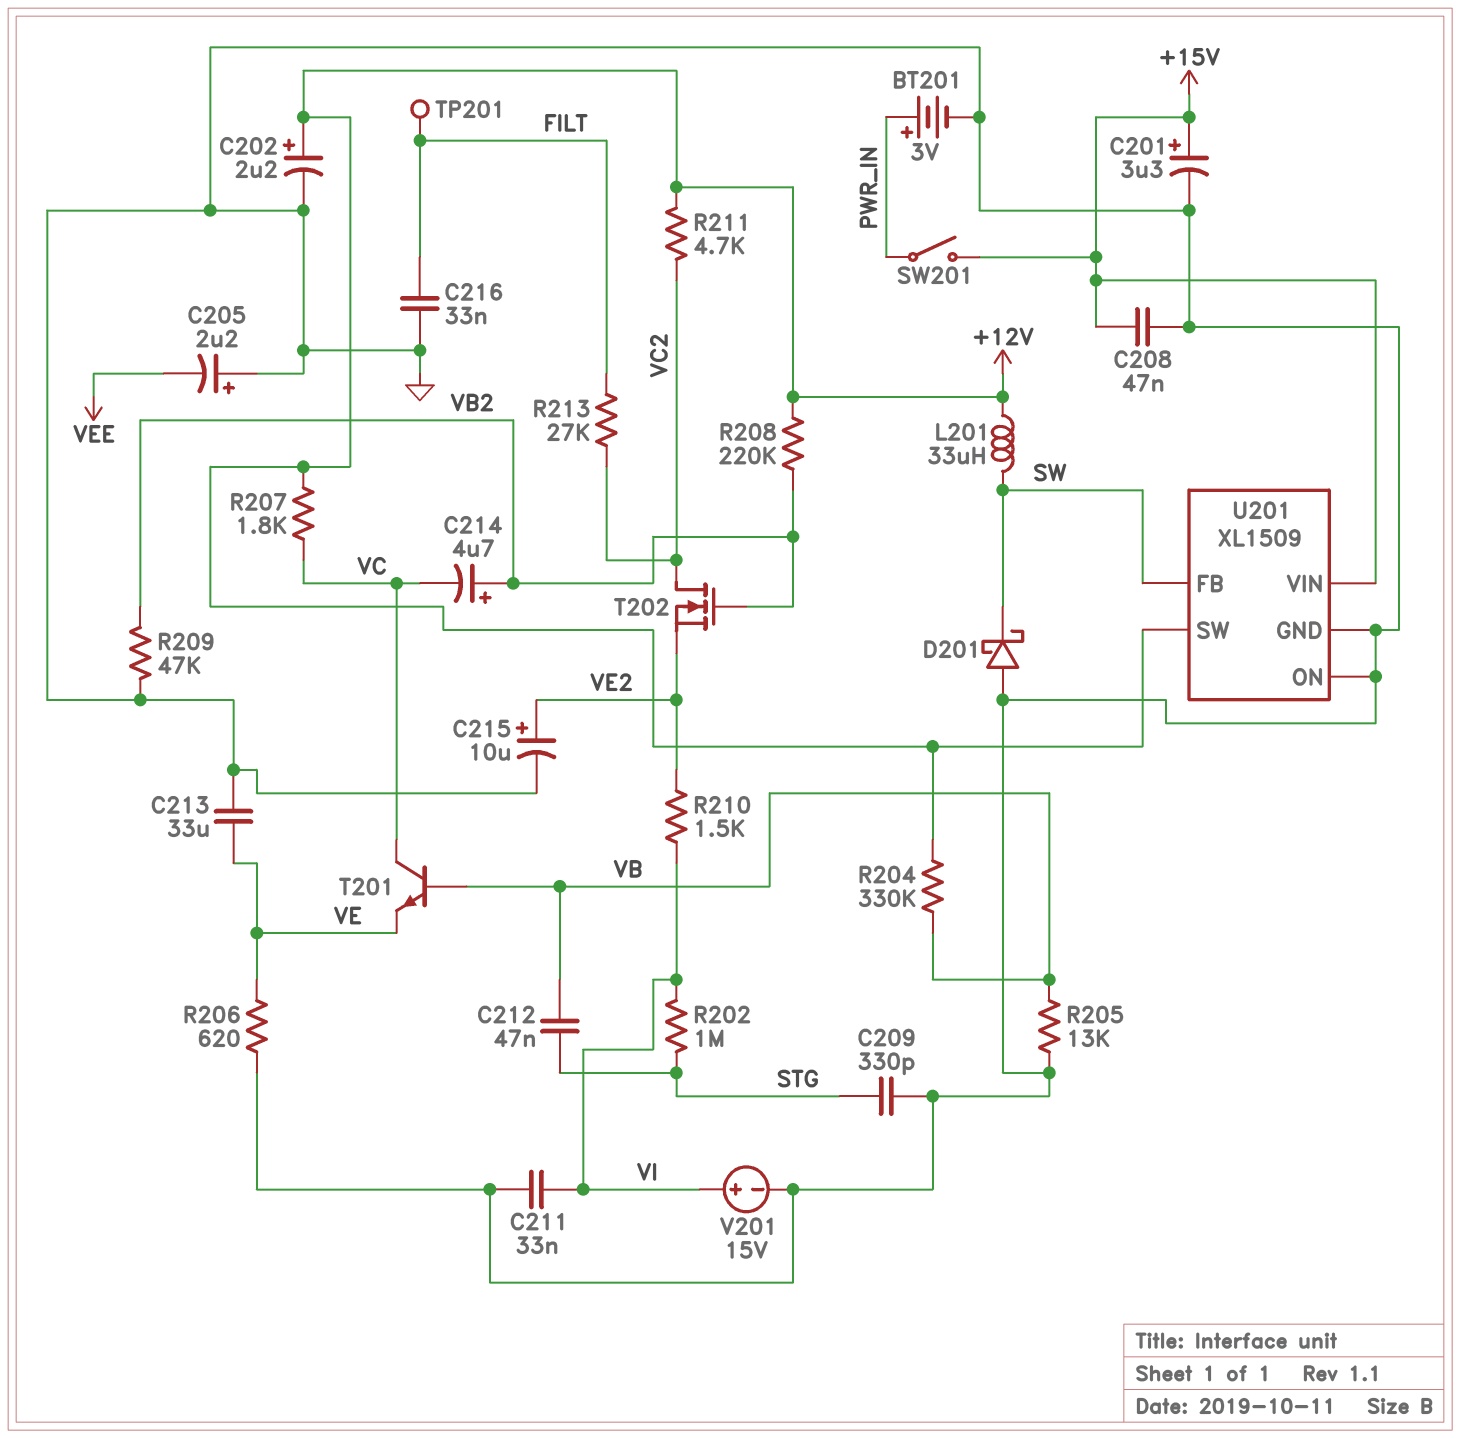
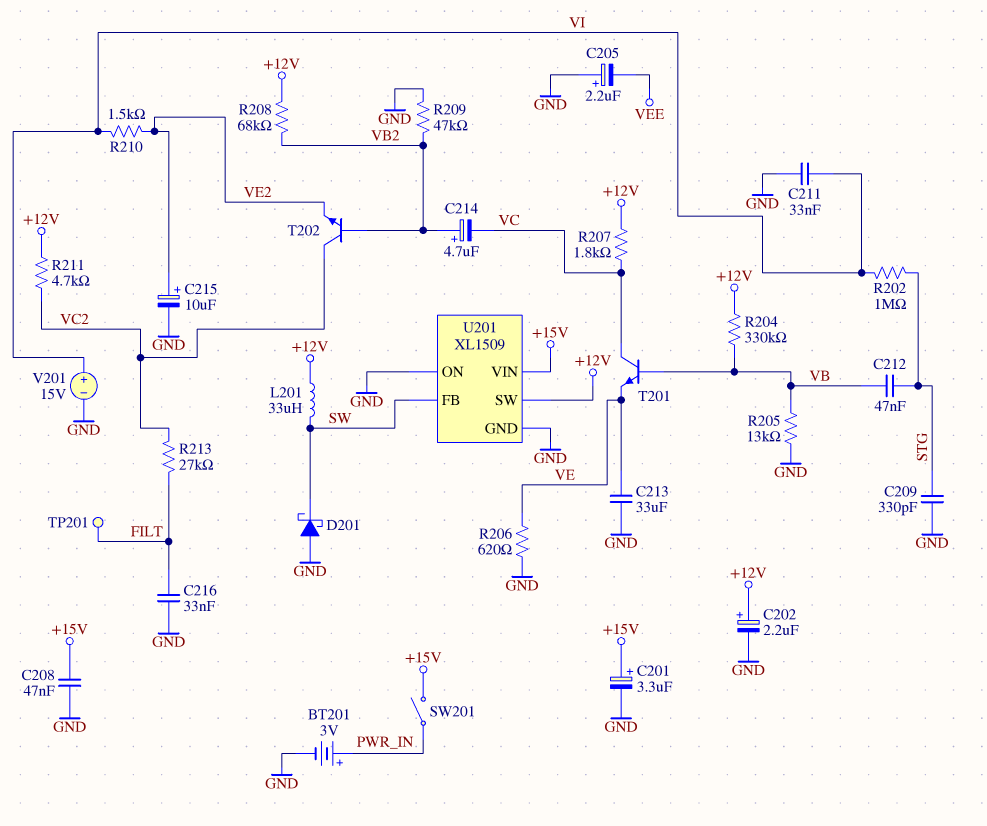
R208: 220k (+12V, VB2) -> 68k (+12V, VB2)
T202: NMOS (G VB2, D VC2, S VE2) -> NPN (B VB2, C VC2, E VE2)

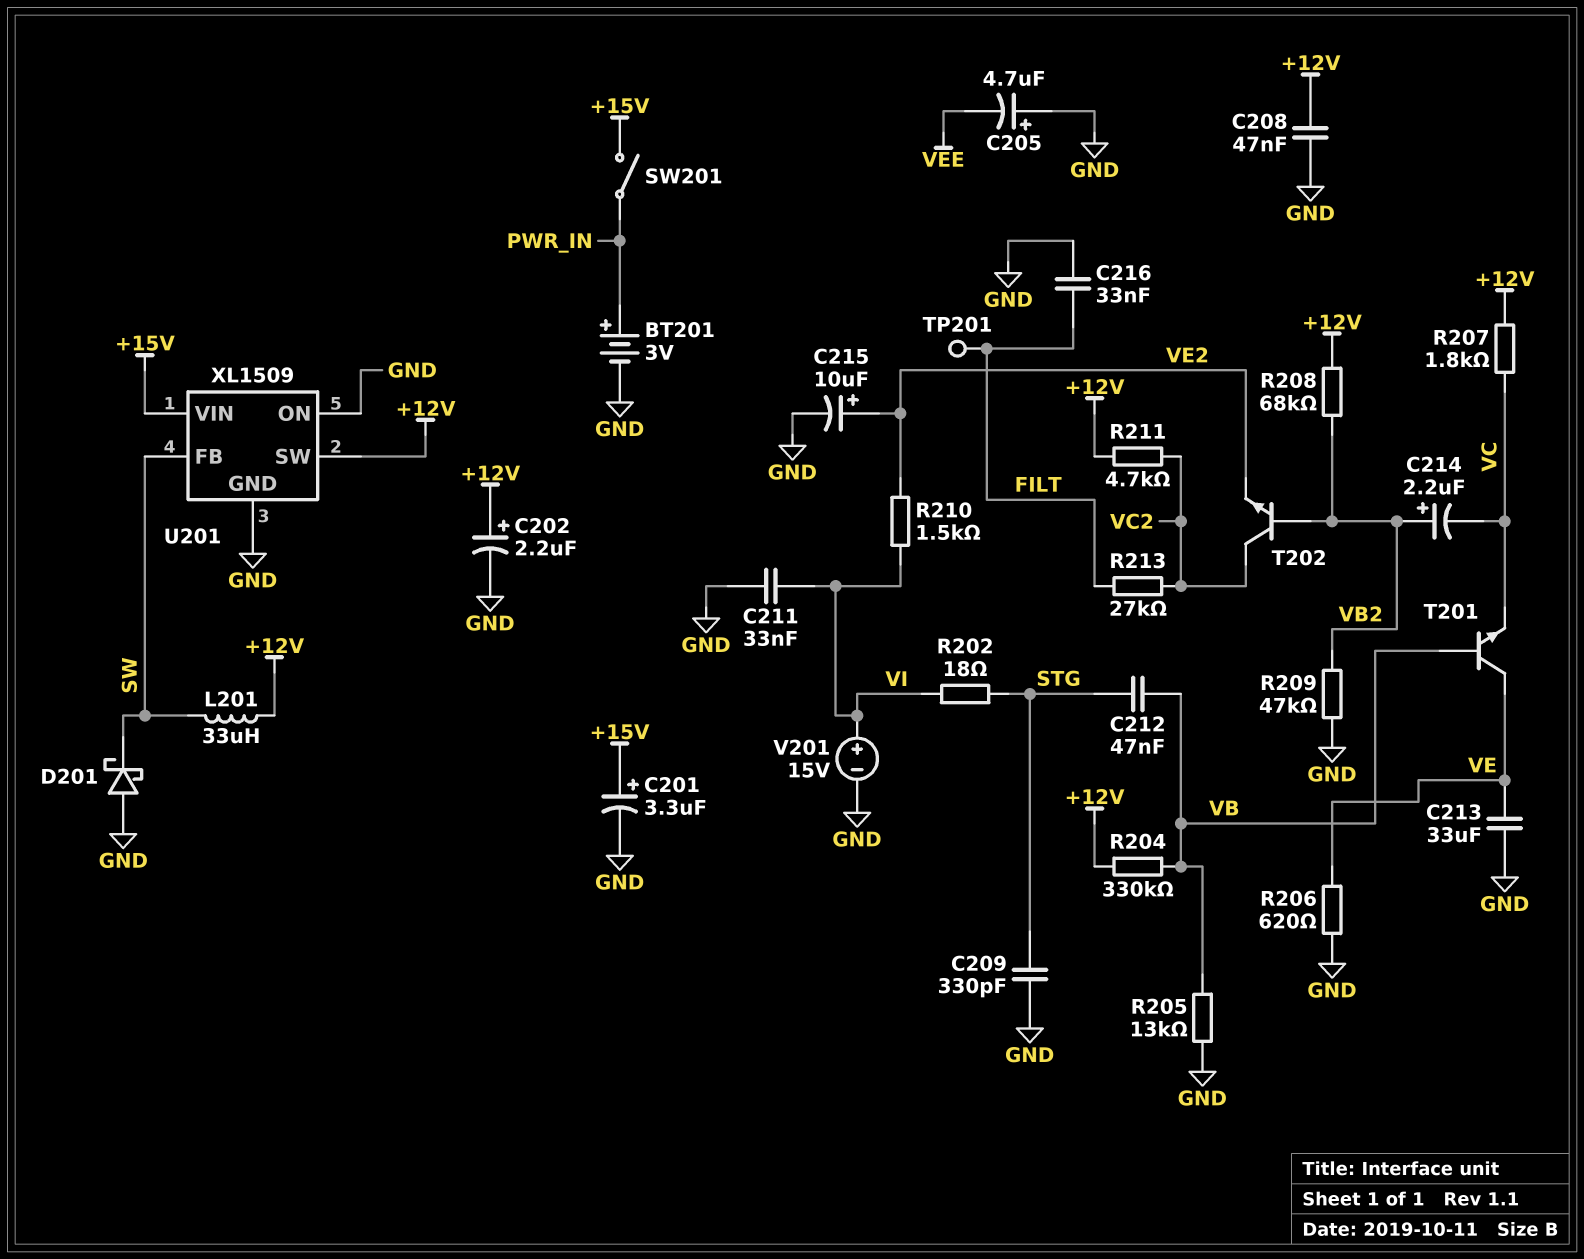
C205: 2.2uF (plus GND, minus VEE) -> 4.7uF (plus GND, minus VEE)
C208: 47nF (+15V, GND) -> 47nF (+12V, GND)
C214: 4.7uF (plus VB2, minus VC) -> 2.2uF (plus VB2, minus VC)
R202: 1M (STG, VI) -> 18 (STG, VI)
T201: NPN (B VB, C VC, E VE) -> NPN (B VB, C VE, E VC)

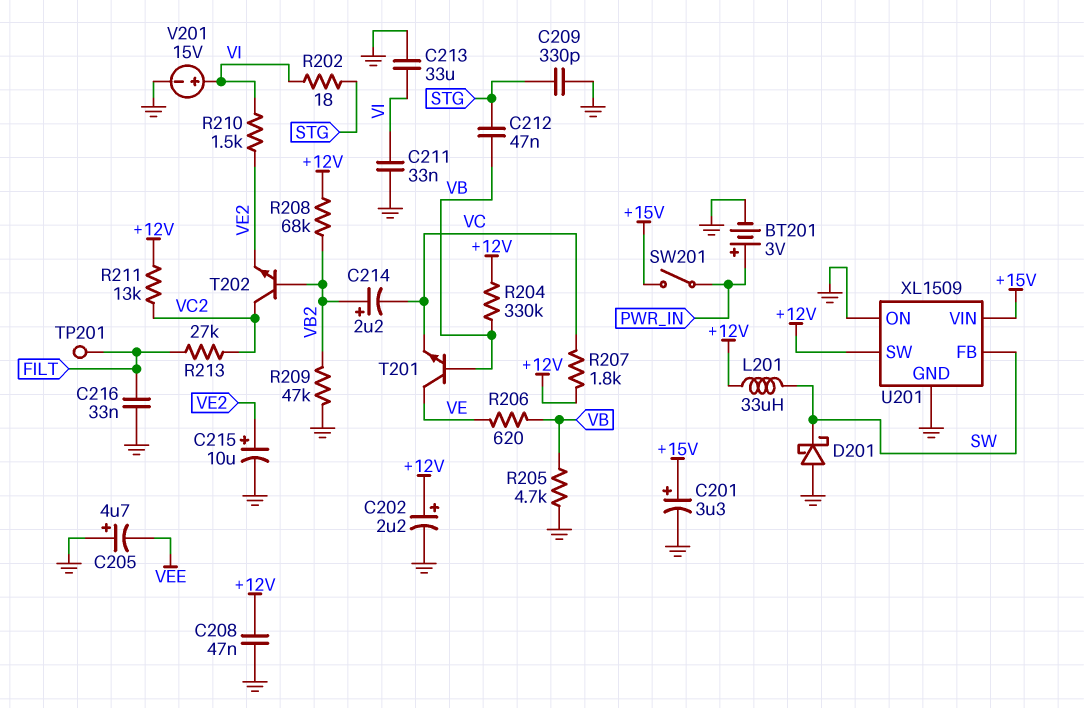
C213: 33uF (GND, VE) -> 33uF (GND, VI)
R205: 13k (GND, VB) -> 4.7k (GND, VB)
R206: 620 (GND, VE) -> 620 (VB, VE)
R211: 4.7k (+12V, VC2) -> 13k (+12V, VC2)

